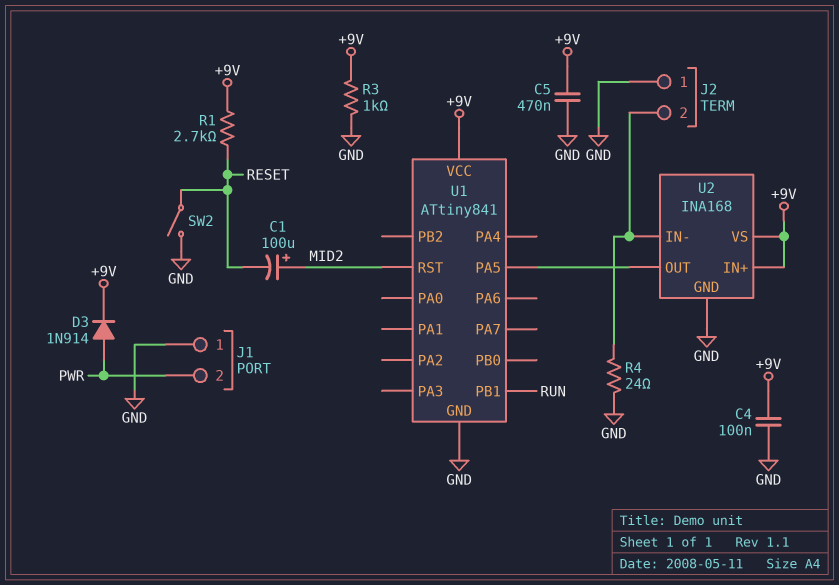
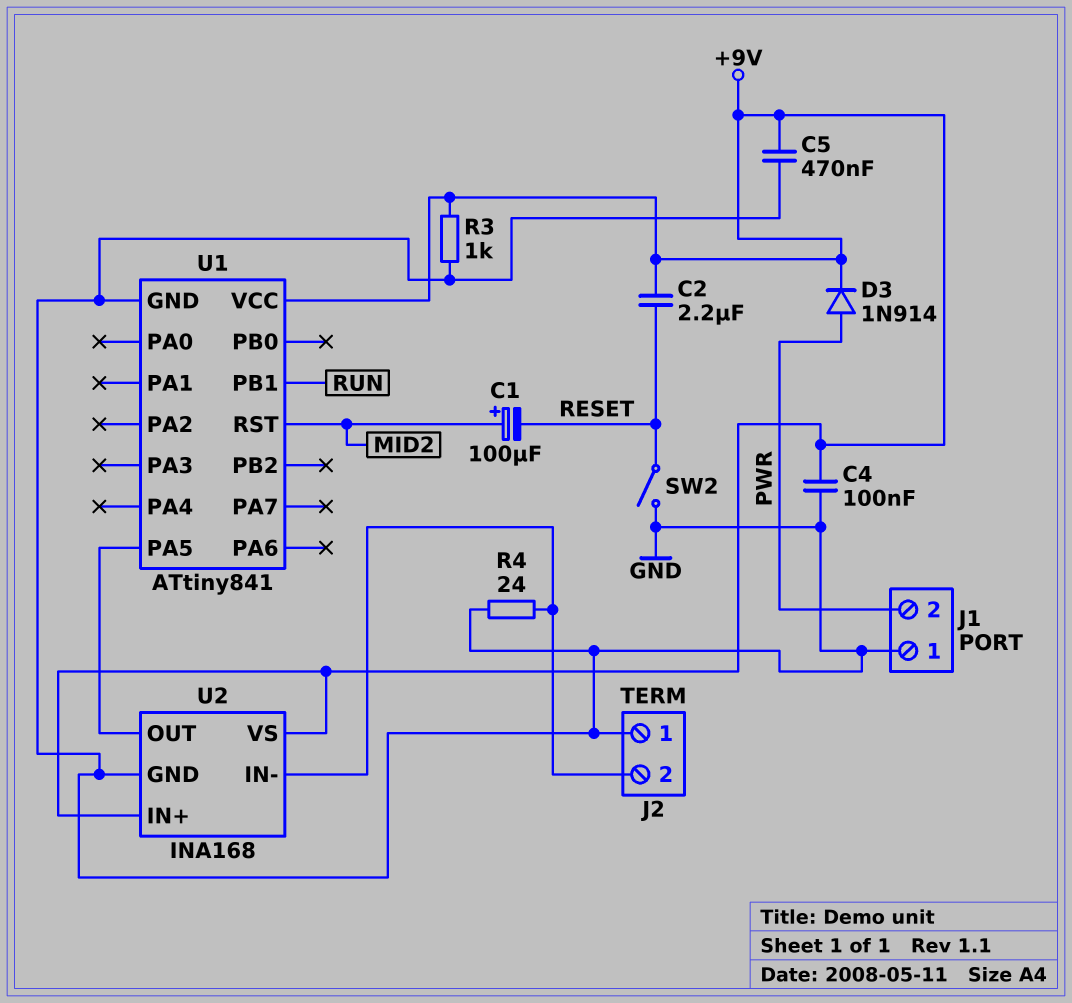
C2: none -> 2.2uF (+9V, RESET)
R1: 2.7k (+9V, RESET) -> none

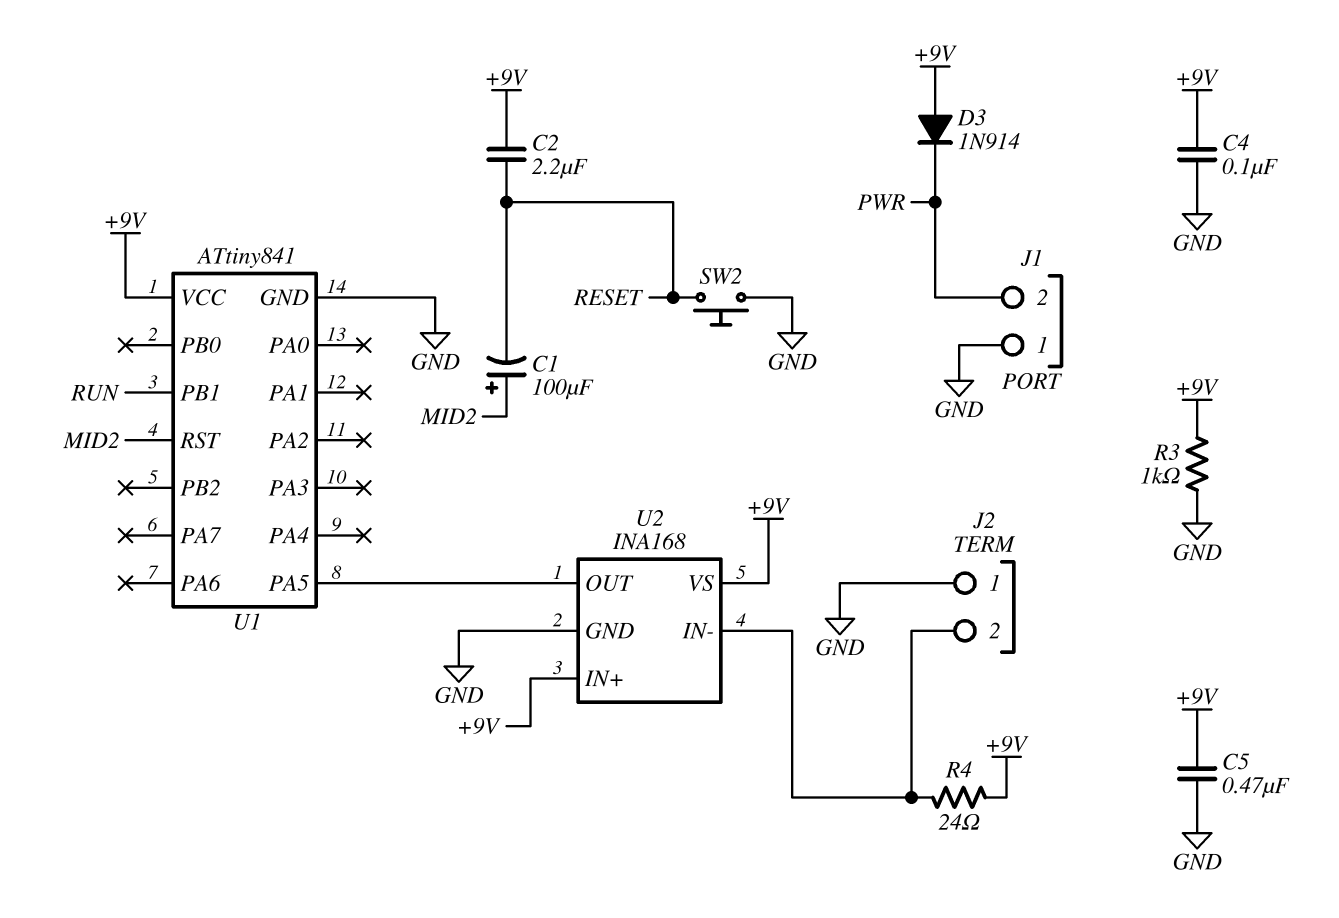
D3: diode 1N914 (A PWR, K +9V) -> diode 1N914 (A +9V, K PWR)
R4: 24 (GND, J2/2) -> 24 (+9V, J2/2)
SW2: switch (GND, RESET) -> button (GND, RESET)

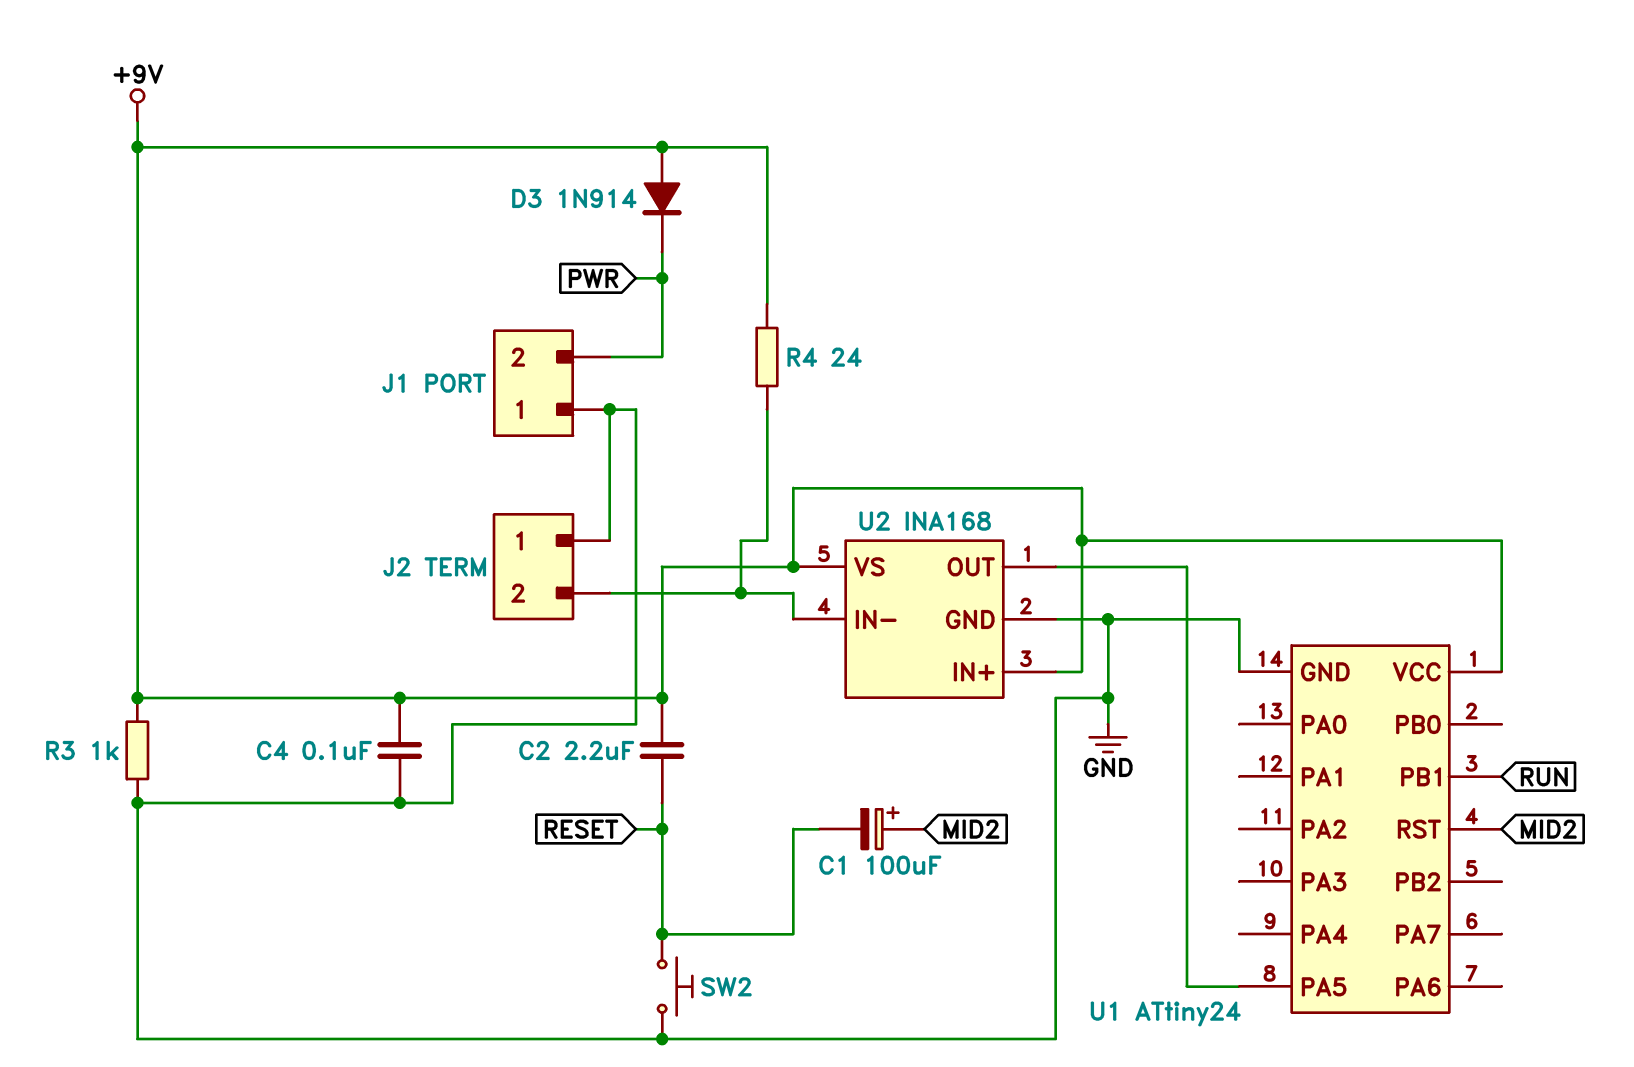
C5: 470nF (+9V, GND) -> none
U1: ATtiny841 -> ATtiny24

